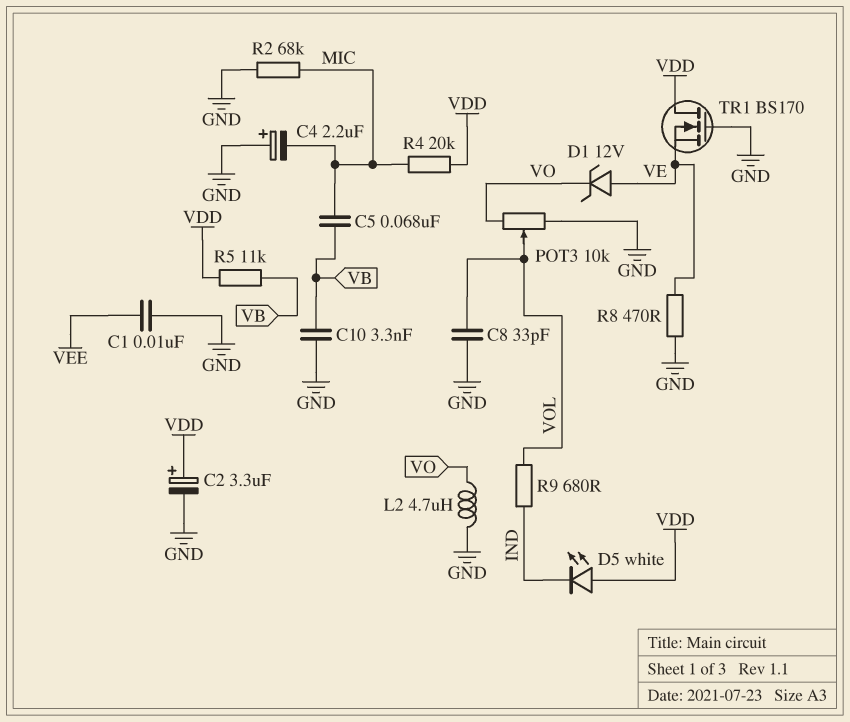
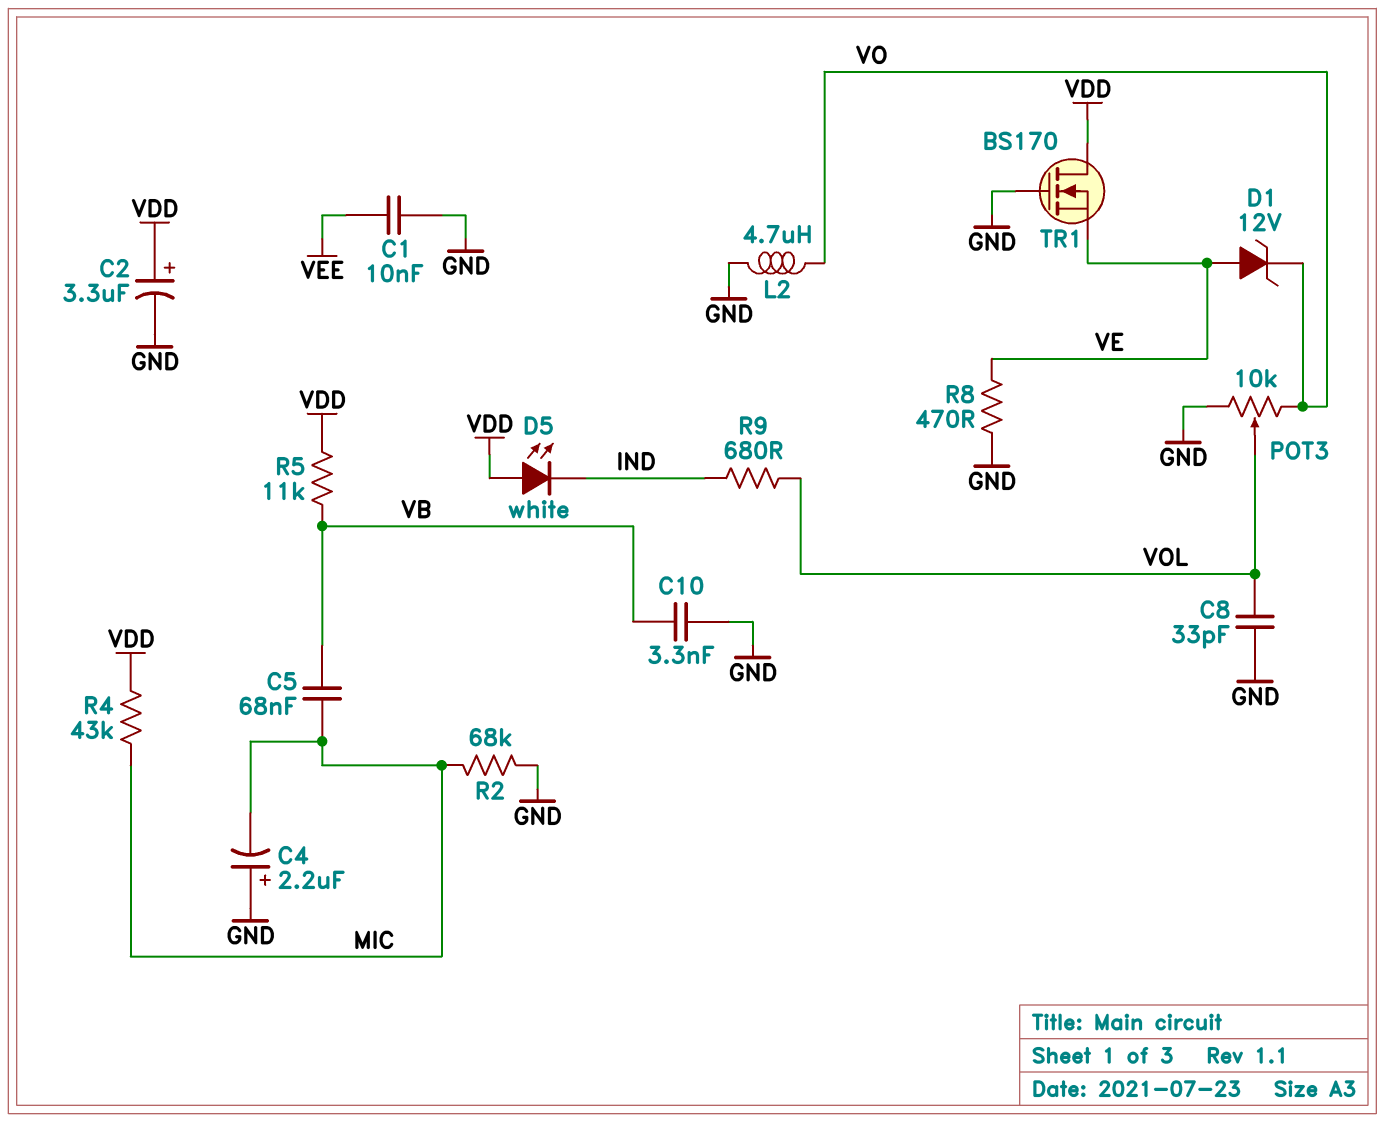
R4: 20k (MIC, VDD) -> 43k (MIC, VDD)

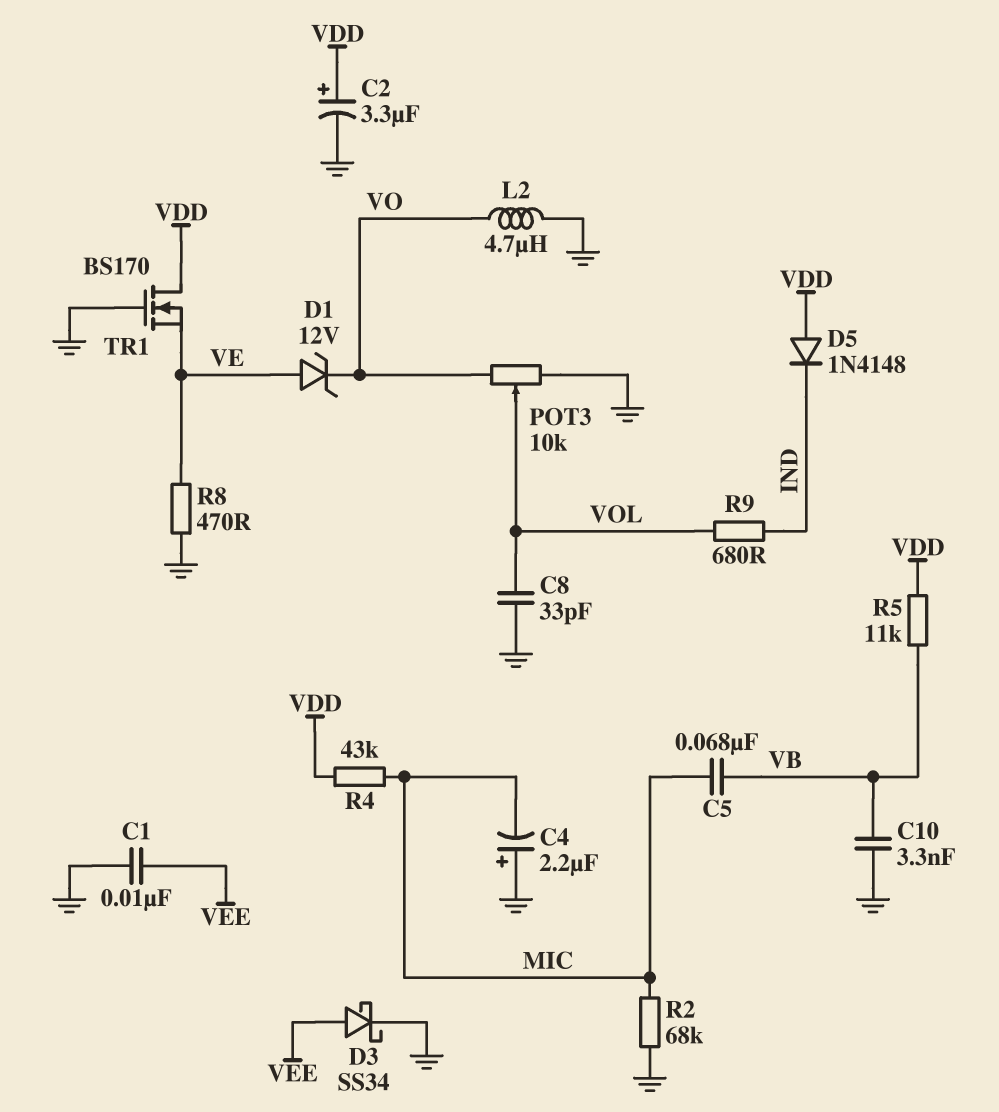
D3: none -> schottky SS34 (A VEE, K GND)
D5: LED white (A VDD, K IND) -> diode 1N4148 (A VDD, K IND)

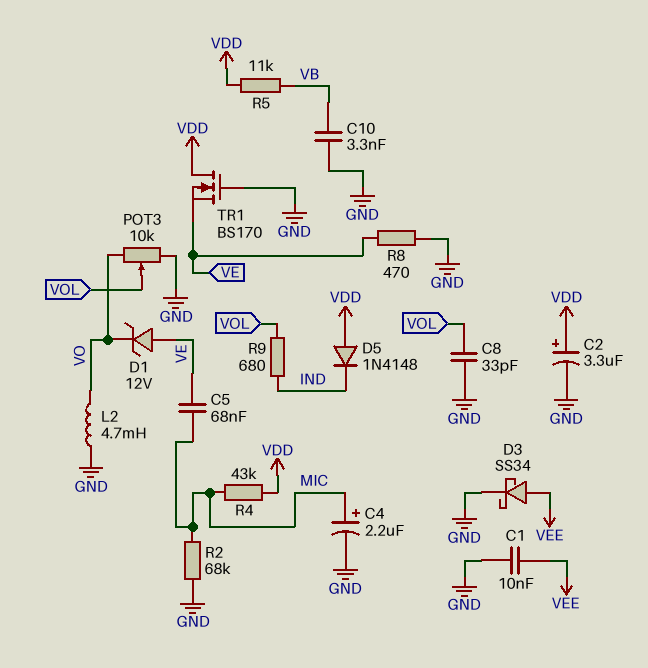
C4: 2.2uF (plus GND, minus MIC) -> 2.2uF (plus MIC, minus GND)
C5: 68nF (MIC, VB) -> 68nF (MIC, VE)
L2: 4.7uH (GND, VO) -> 4.7mH (GND, VO)

